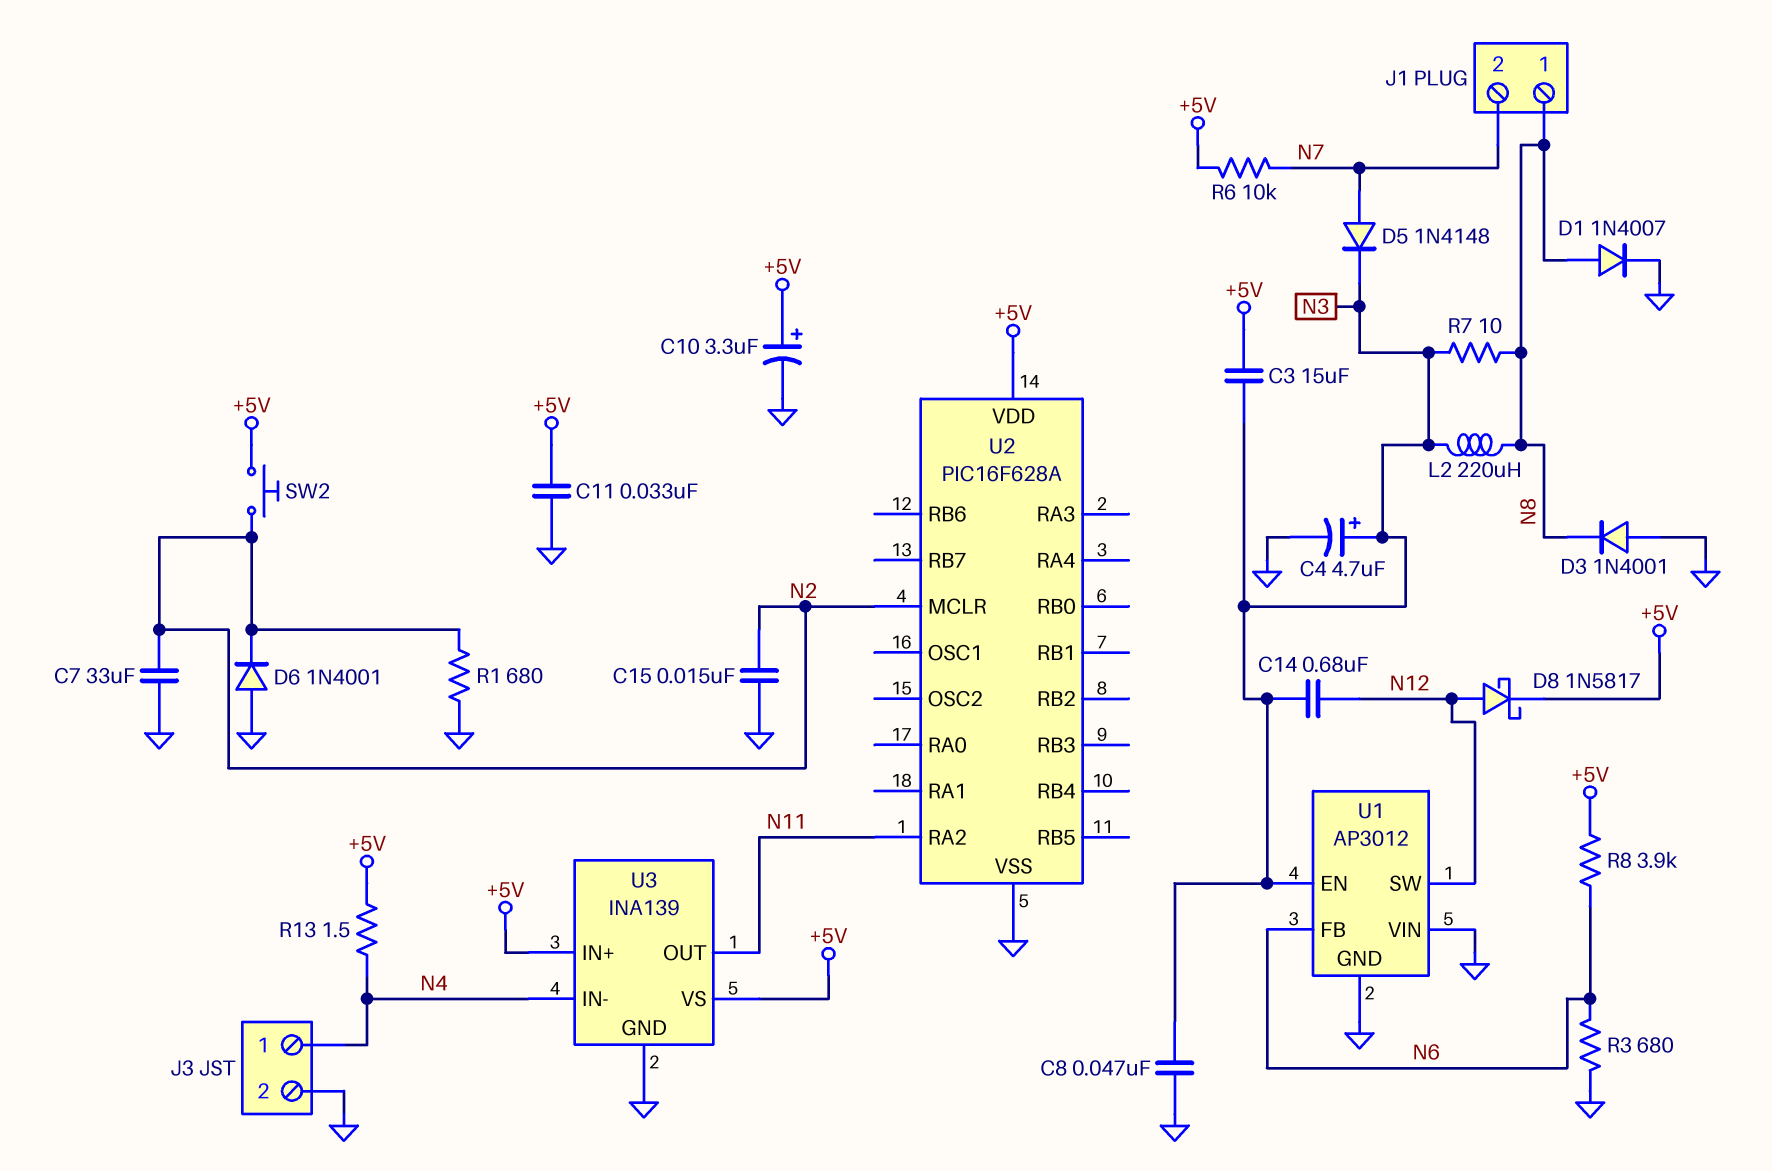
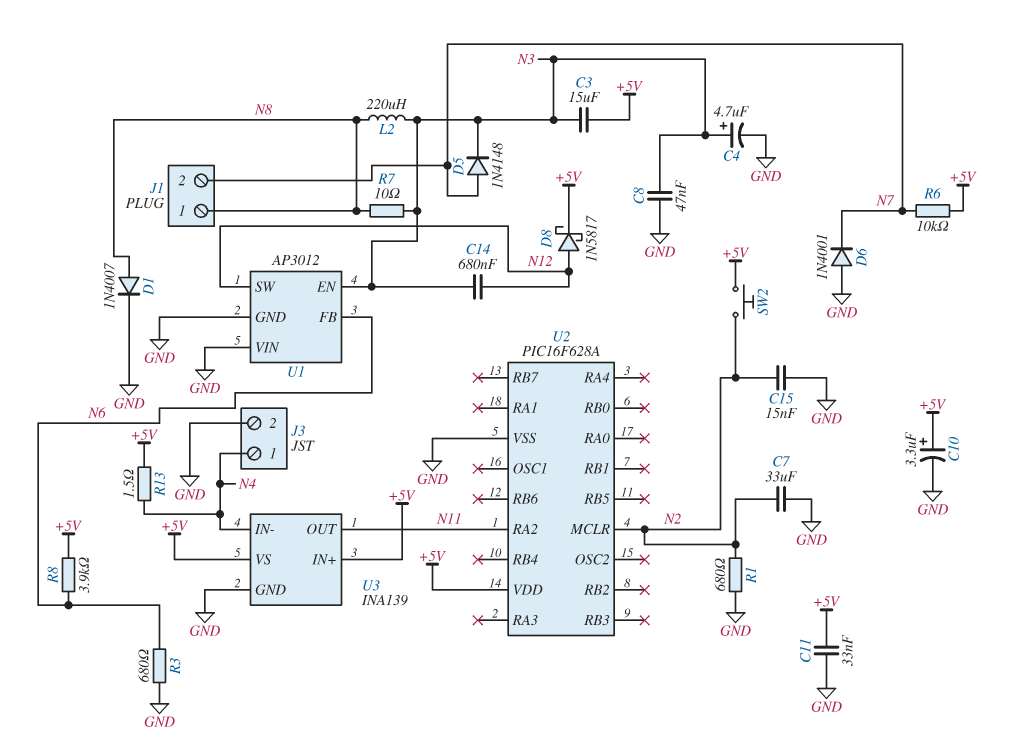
D3: diode 1N4001 (A GND, K N8) -> none
D6: diode 1N4001 (A GND, K N2) -> diode 1N4001 (A GND, K N7)

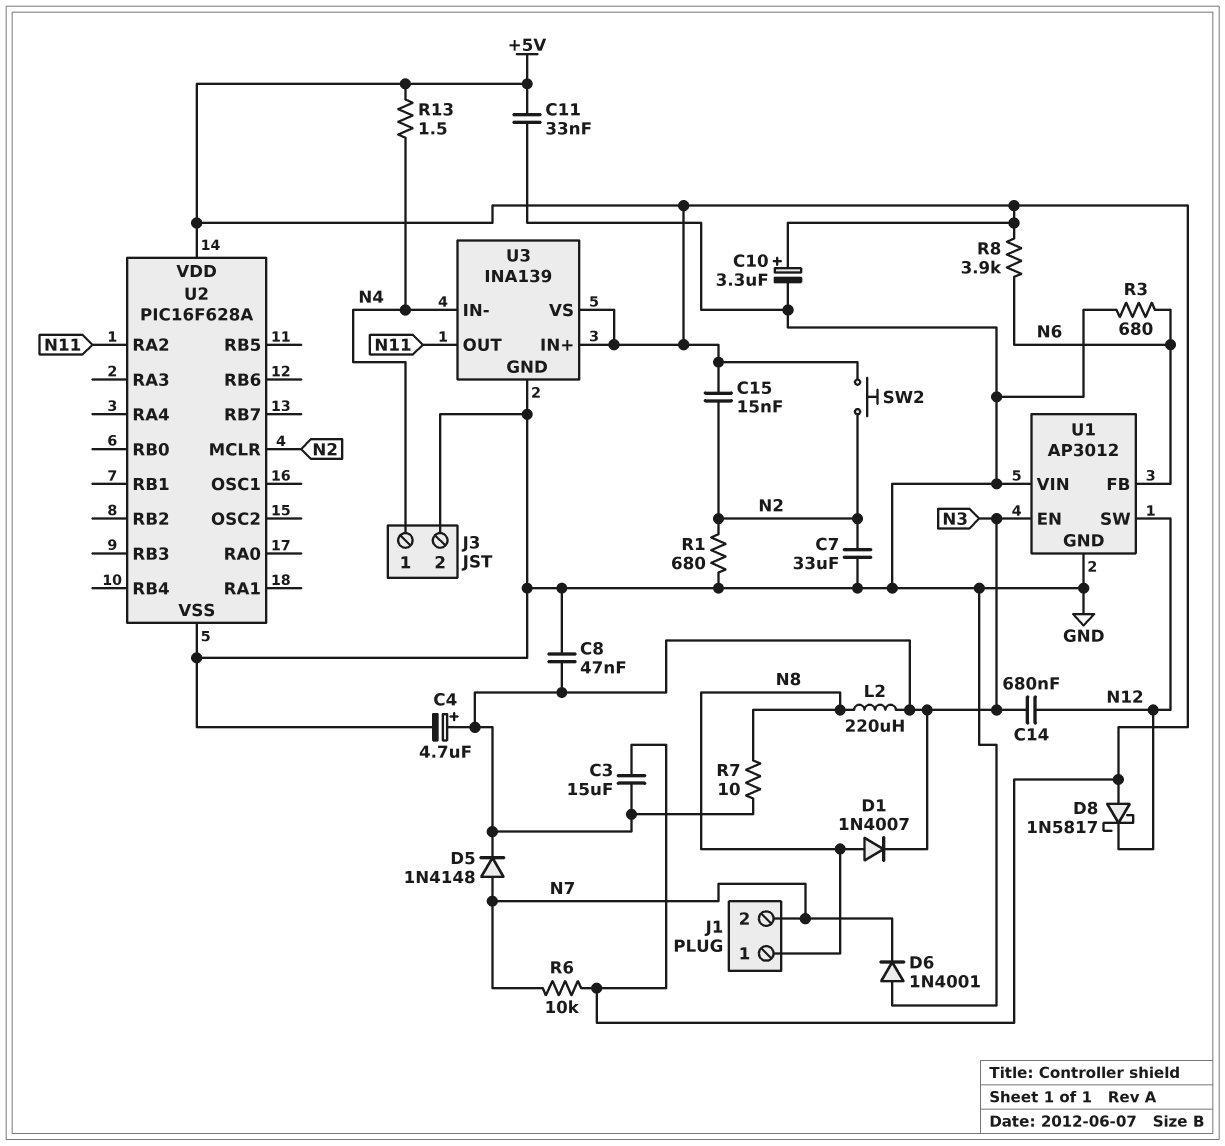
C15: 15nF (GND, N2) -> 15nF (+5V, N2)
D1: diode 1N4007 (A N8, K GND) -> diode 1N4007 (A N8, K N3)
D8: schottky 1N5817 (A N12, K +5V) -> schottky 1N5817 (A +5V, K N12)

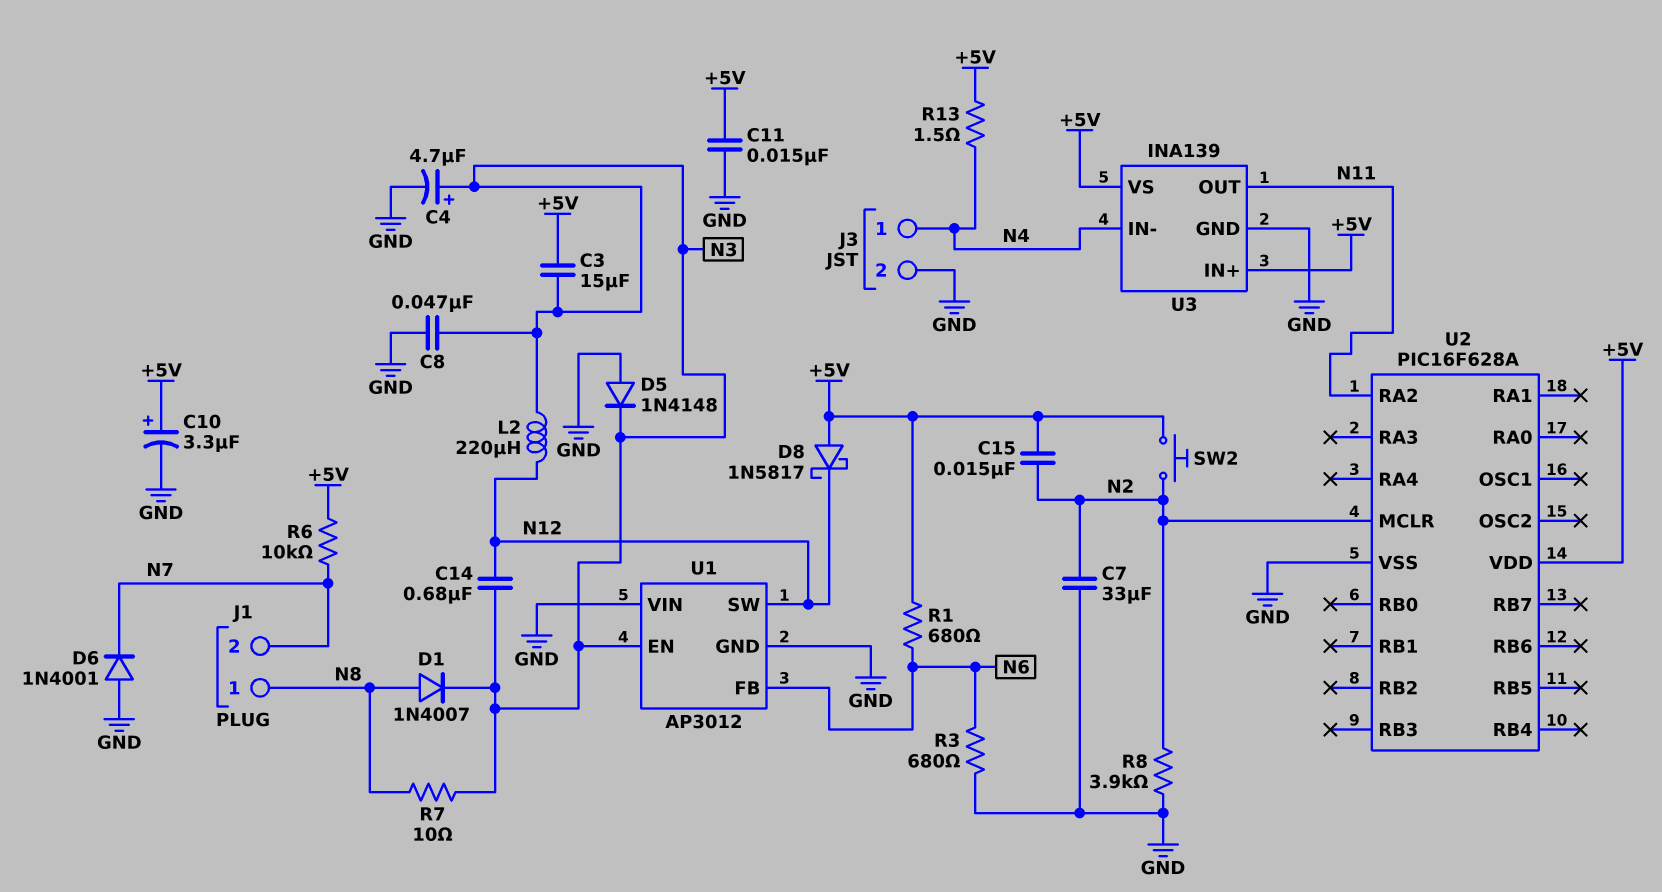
C11: 33nF (+5V, GND) -> 15nF (+5V, GND)
D5: diode 1N4148 (A N7, K N3) -> diode 1N4148 (A GND, K N3)
L2: 220uH (N3, N8) -> 220uH (N3, N12)
R1: 680 (GND, N2) -> 680 (+5V, N6)
R8: 3.9k (+5V, N6) -> 3.9k (GND, N2)

